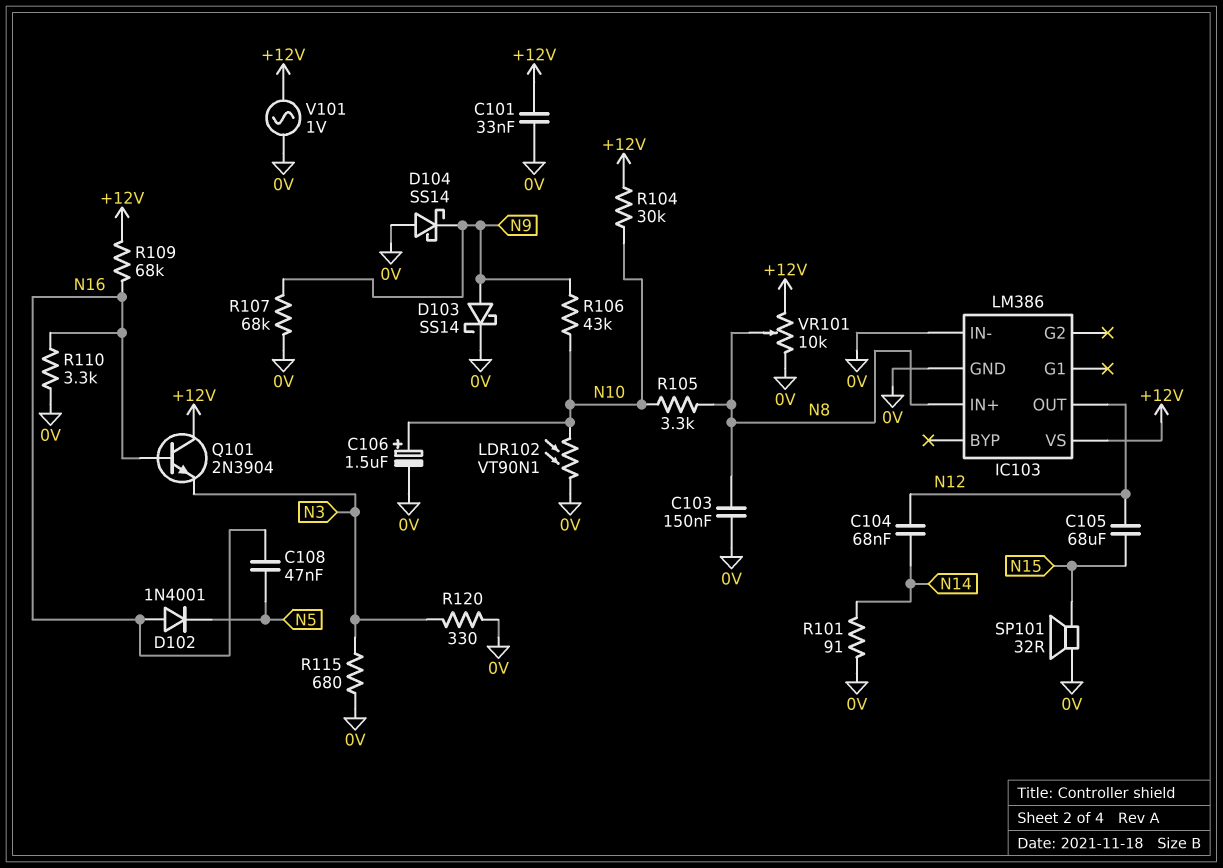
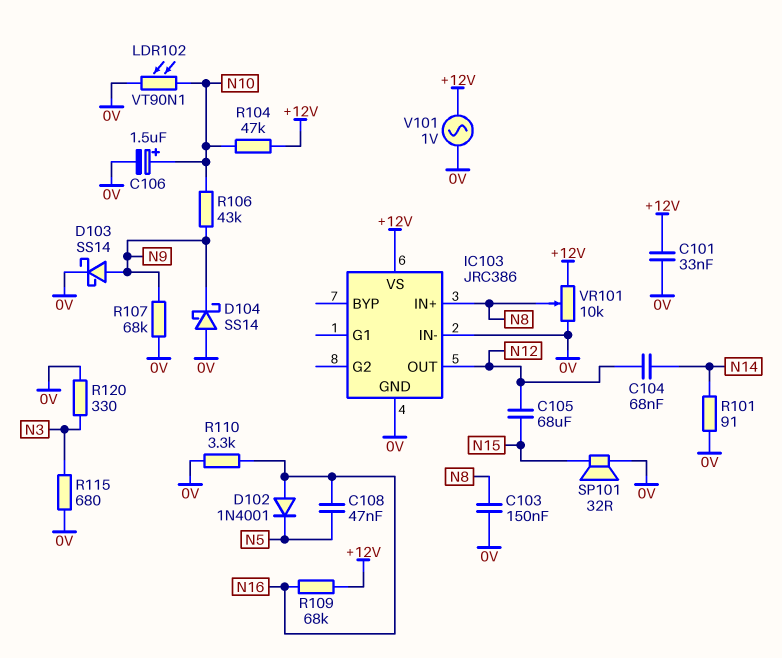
IC103: LM386 -> JRC386
Q101: NPN 2N3904 (B N16, C +12V, E N3) -> none
R104: 30k (+12V, N10) -> 47k (+12V, N10)
R105: 3.3k (N8, N10) -> none

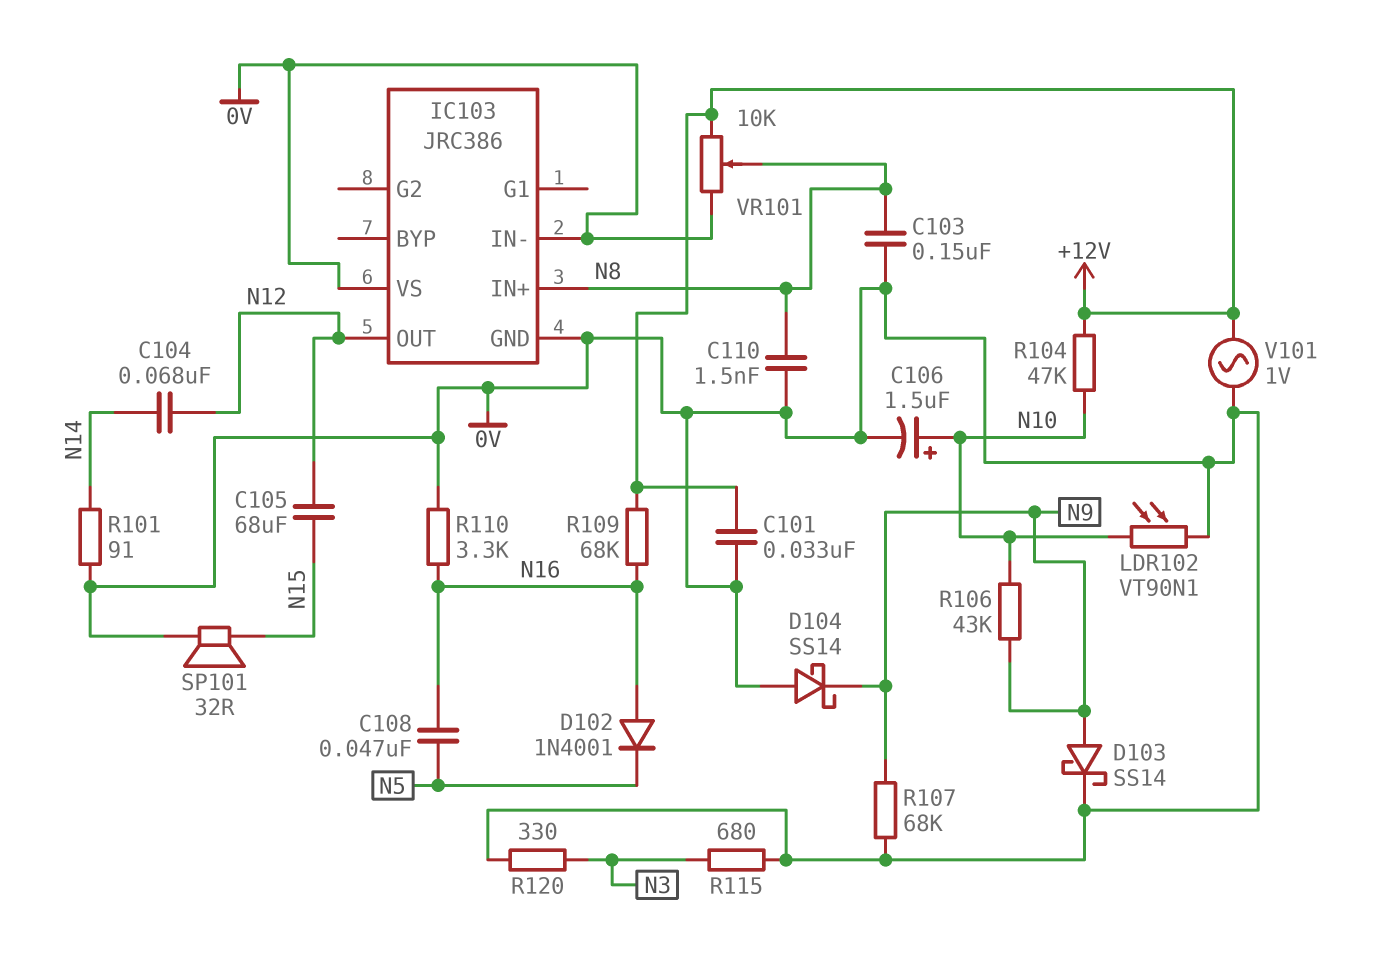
C110: none -> 1.5nF (0V, N8)
IC103 pin VS: +12V -> 0V

